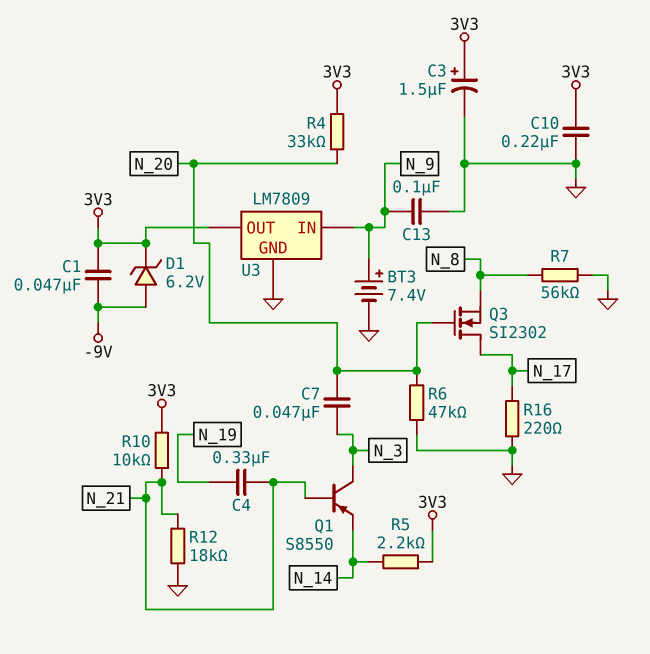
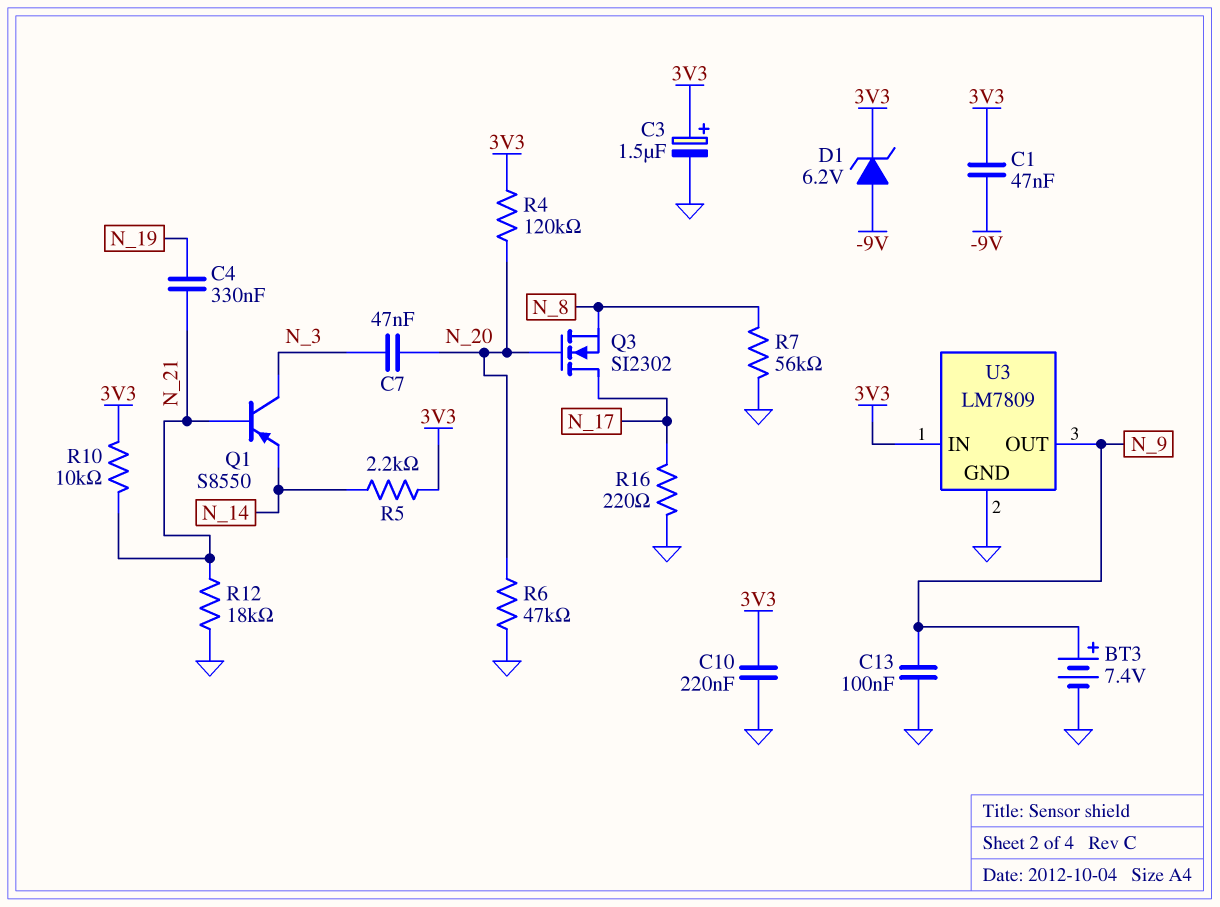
R4: 33k (3V3, N_20) -> 120k (3V3, N_20)
U3 pin IN: N_9 -> 3V3
U3 pin OUT: 3V3 -> N_9

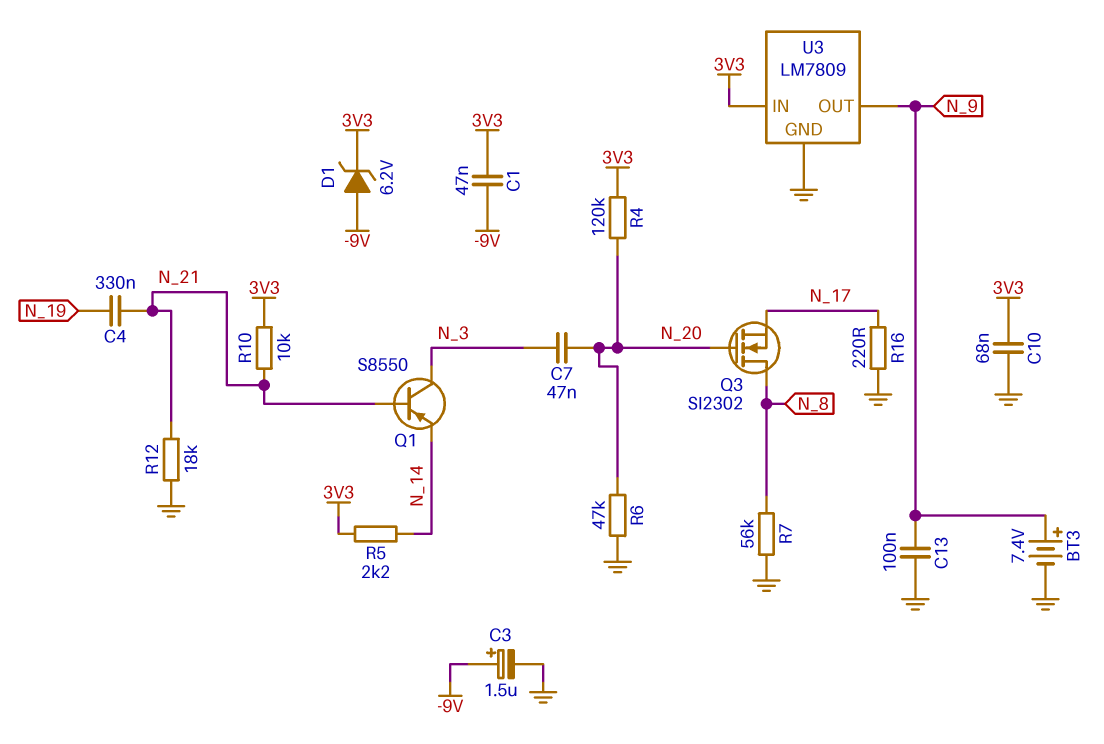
C3: 1.5uF (plus 3V3, minus GND) -> 1.5uF (plus -9V, minus GND)
C10: 220nF (3V3, GND) -> 68nF (3V3, GND)
Q3: NMOS SI2302 (G N_20, D N_17, S N_8) -> NMOS SI2302 (G N_20, D N_8, S N_17)

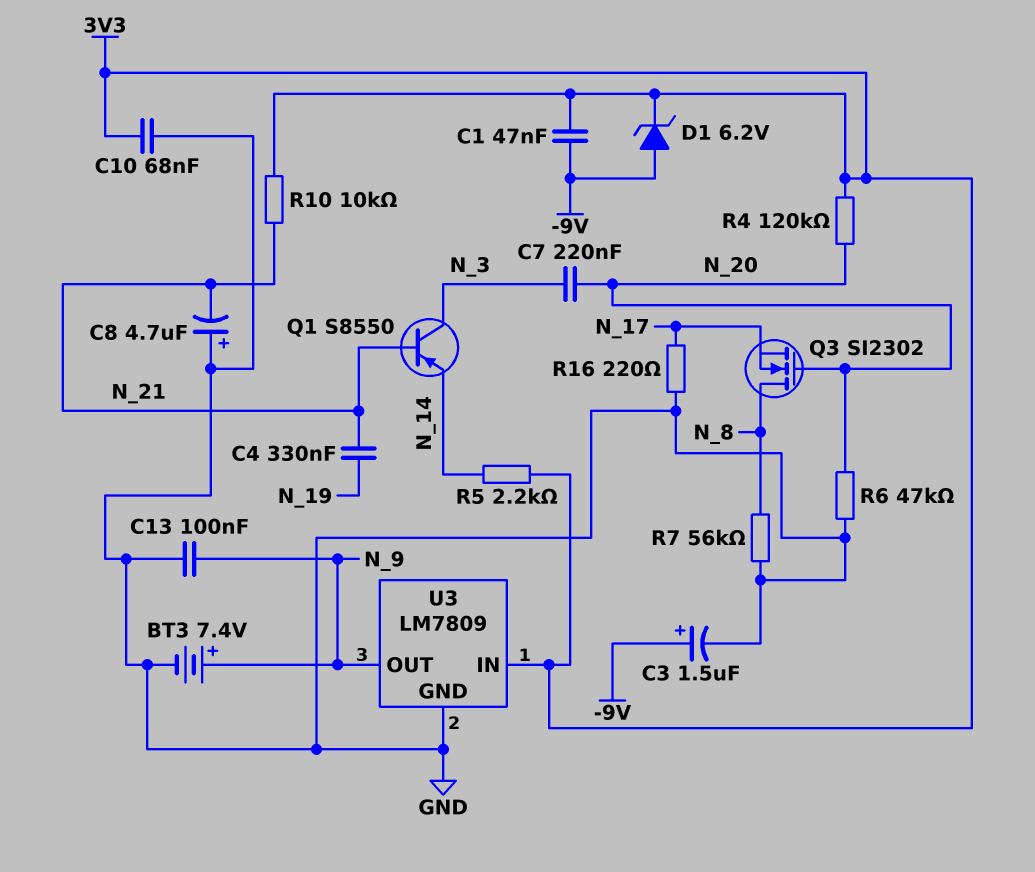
C7: 47nF (N_3, N_20) -> 220nF (N_3, N_20)
C8: none -> 4.7uF (plus GND, minus N_21)
R12: 18k (GND, N_21) -> none

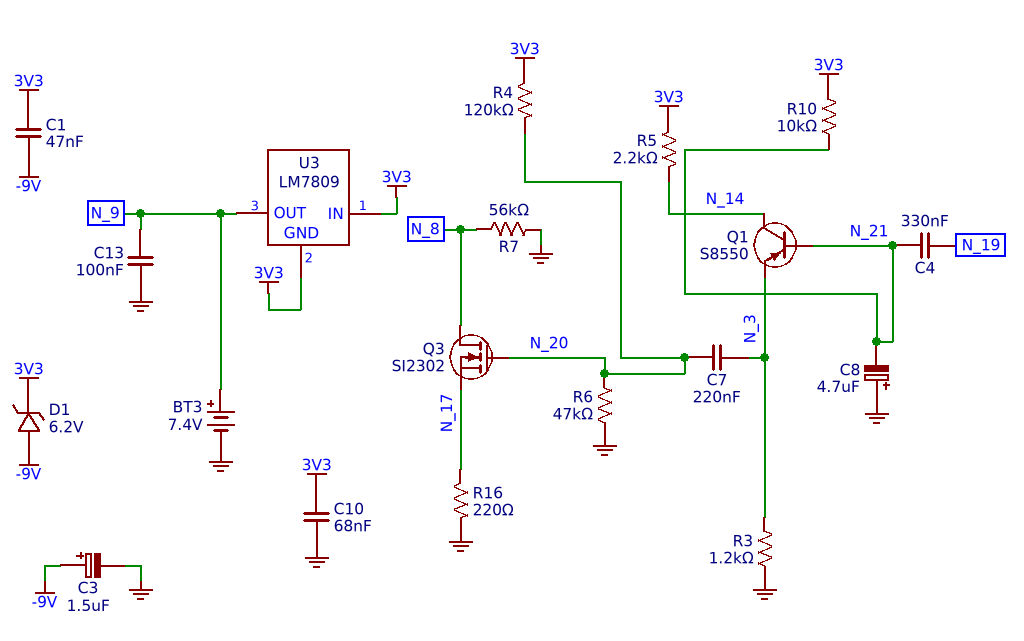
Q1: PNP S8550 (B N_21, C N_3, E N_14) -> PNP S8550 (B N_21, C N_14, E N_3)
R3: none -> 1.2k (GND, N_3)
U3 pin GND: GND -> 3V3

